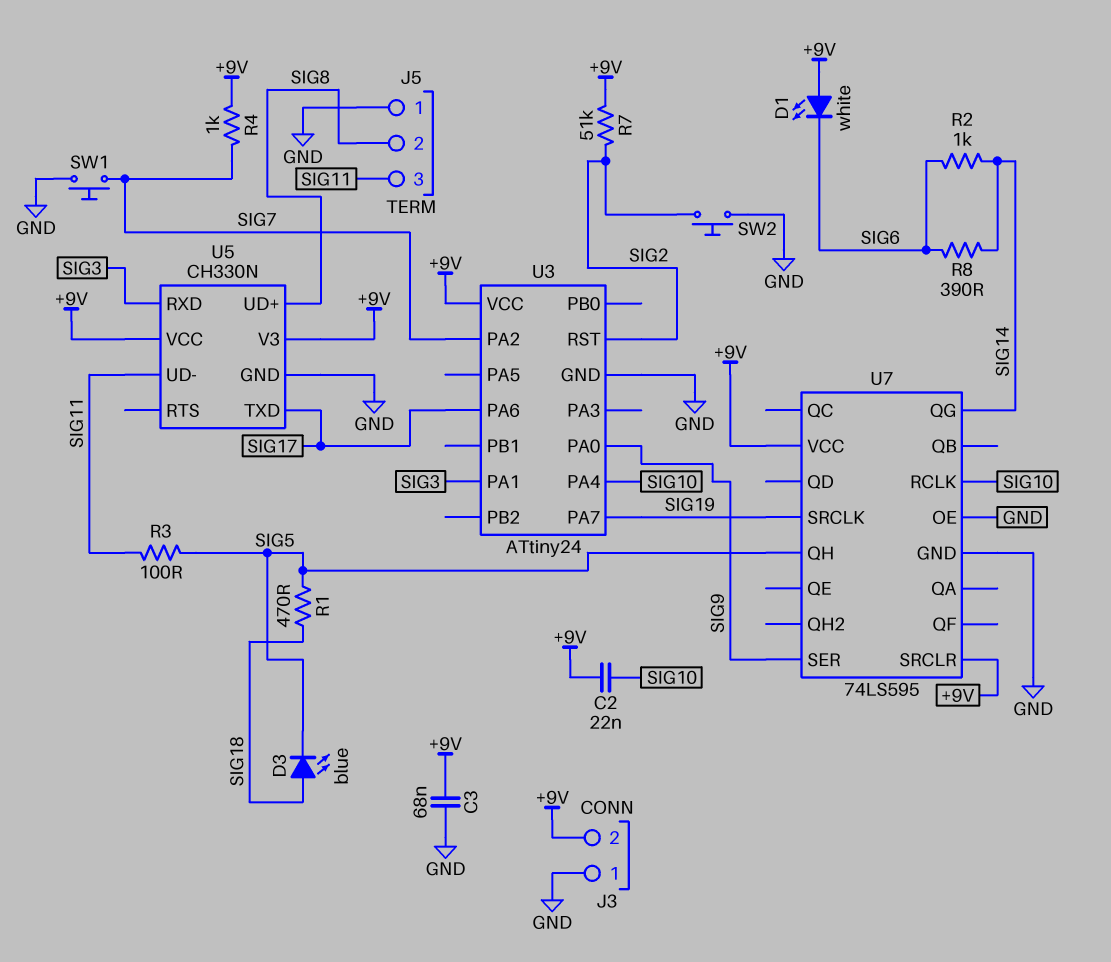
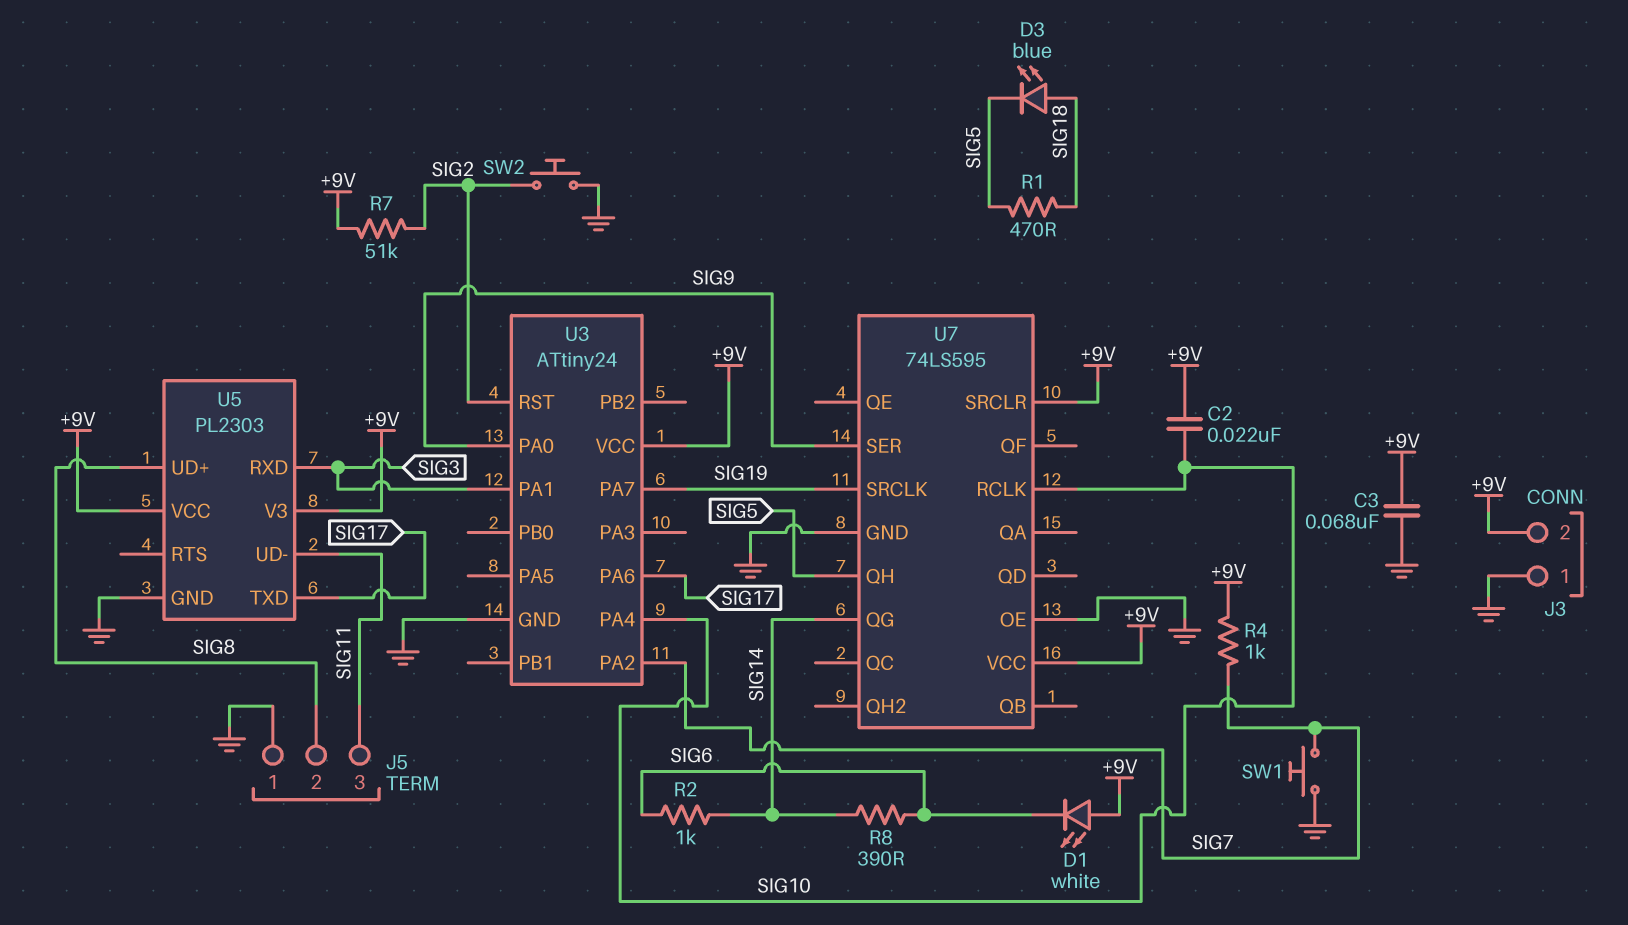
R3: 100 (SIG5, SIG11) -> none
U5: CH330N -> PL2303

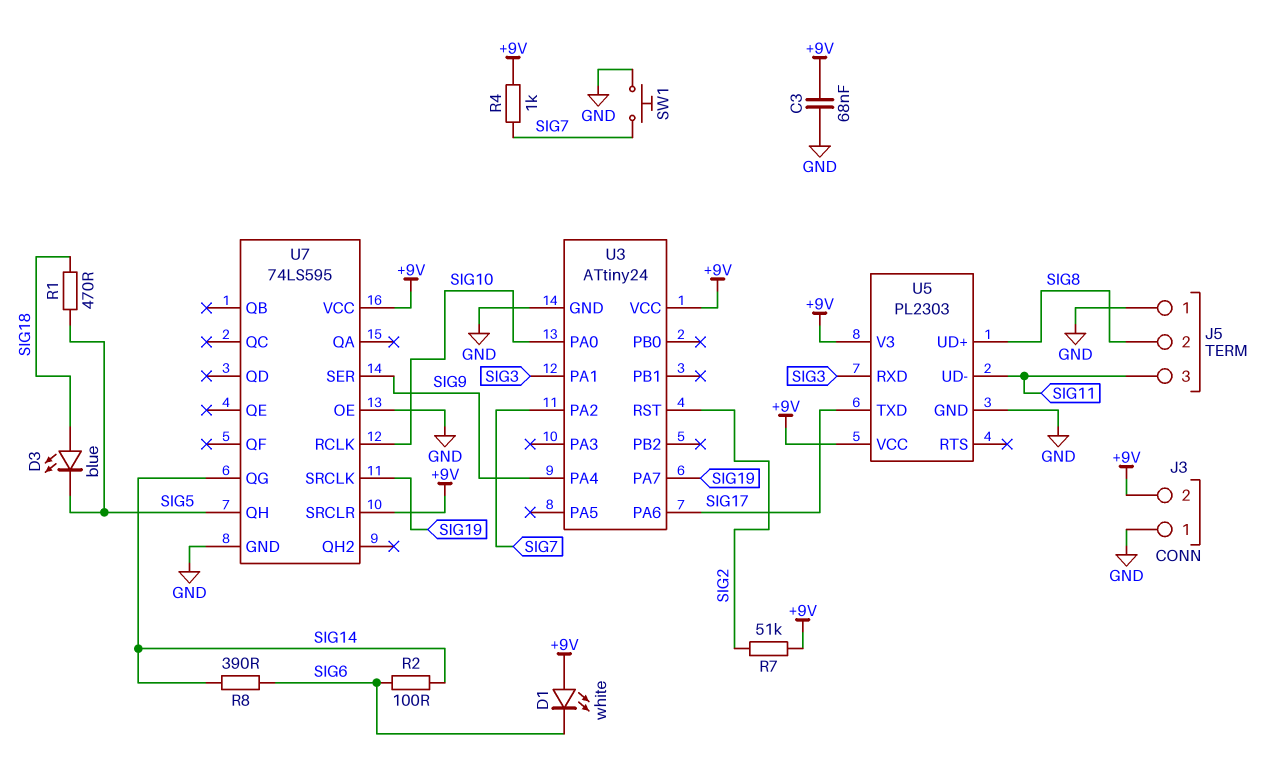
C2: 22nF (+9V, SIG10) -> none
R2: 1k (SIG6, SIG14) -> 100 (SIG6, SIG14)
SW2: button (GND, SIG2) -> none
U3 pin PA0: SIG9 -> SIG10
U3 pin PA4: SIG10 -> SIG9

